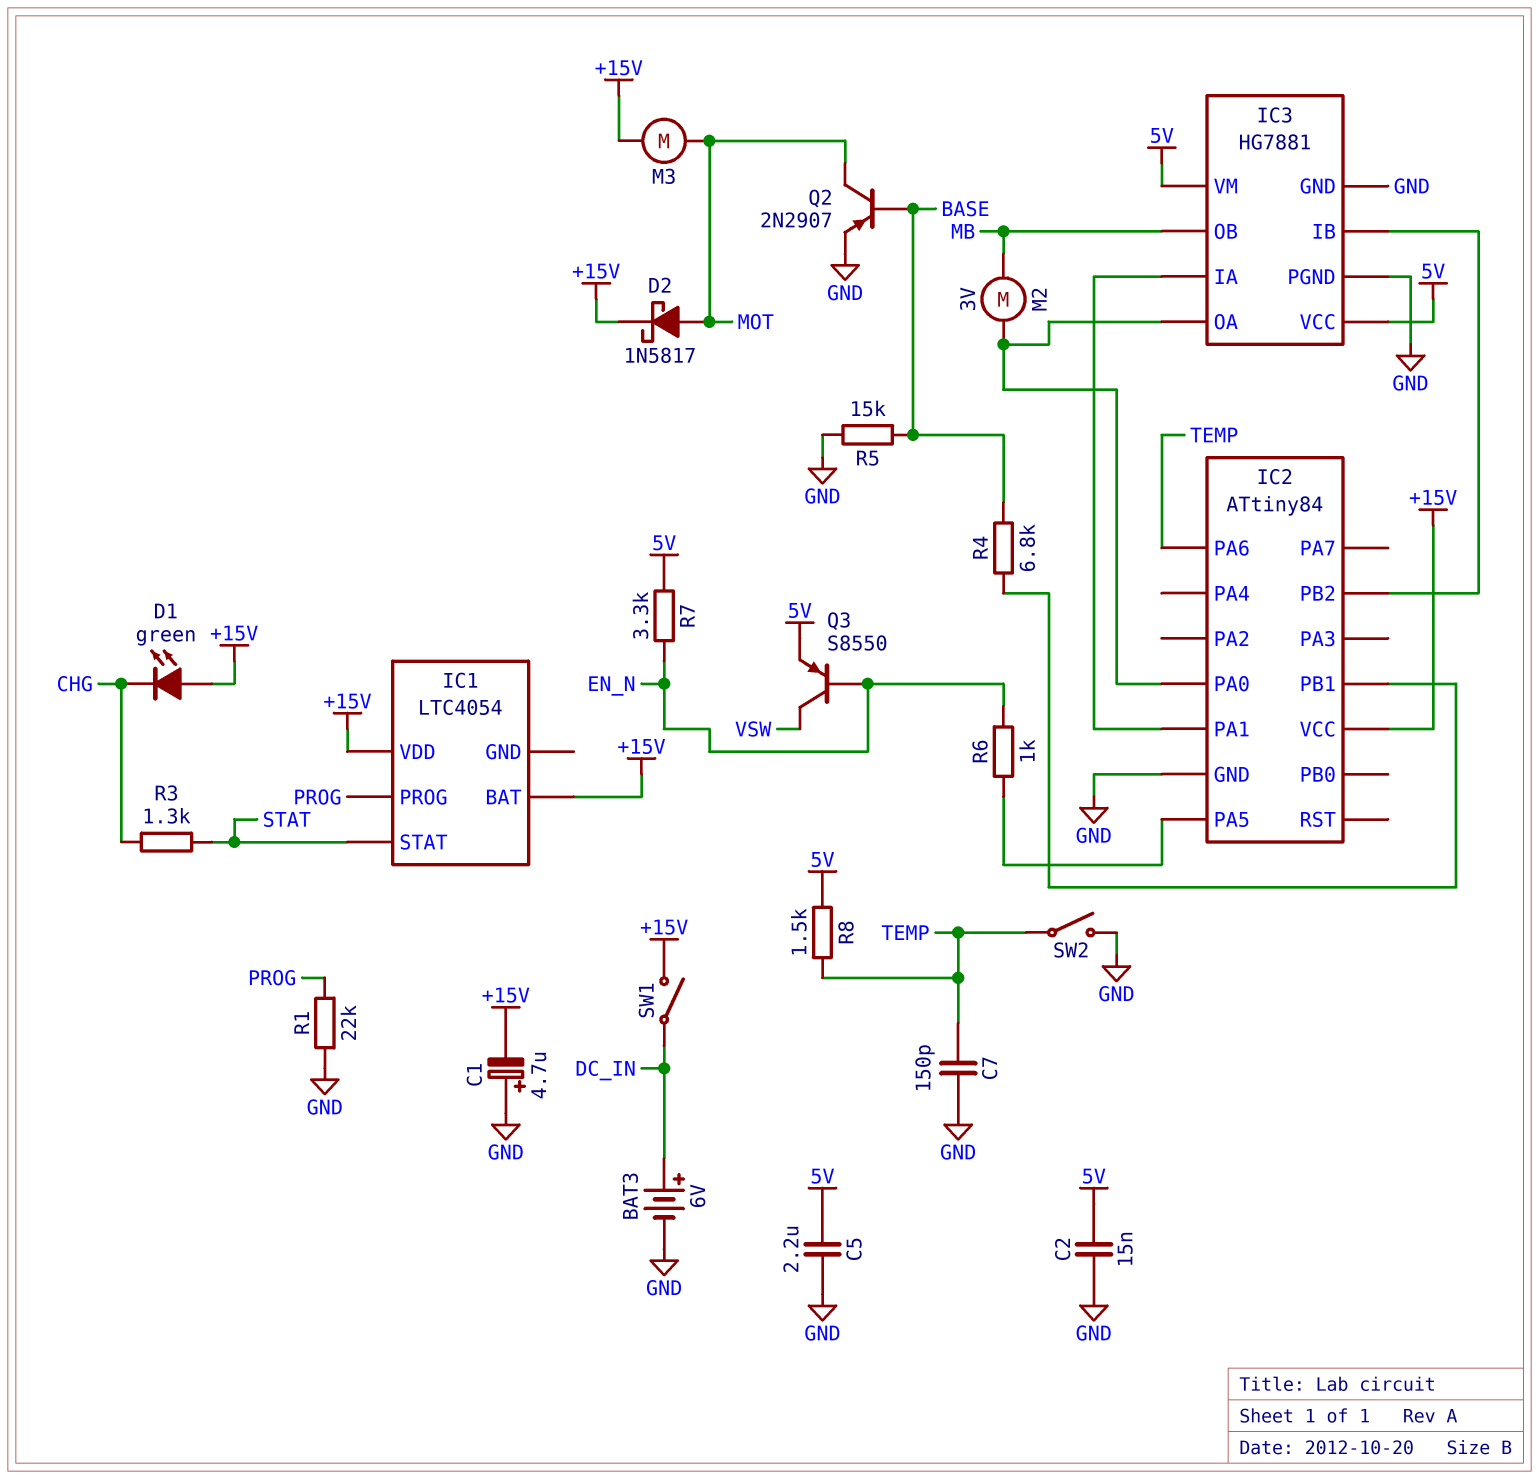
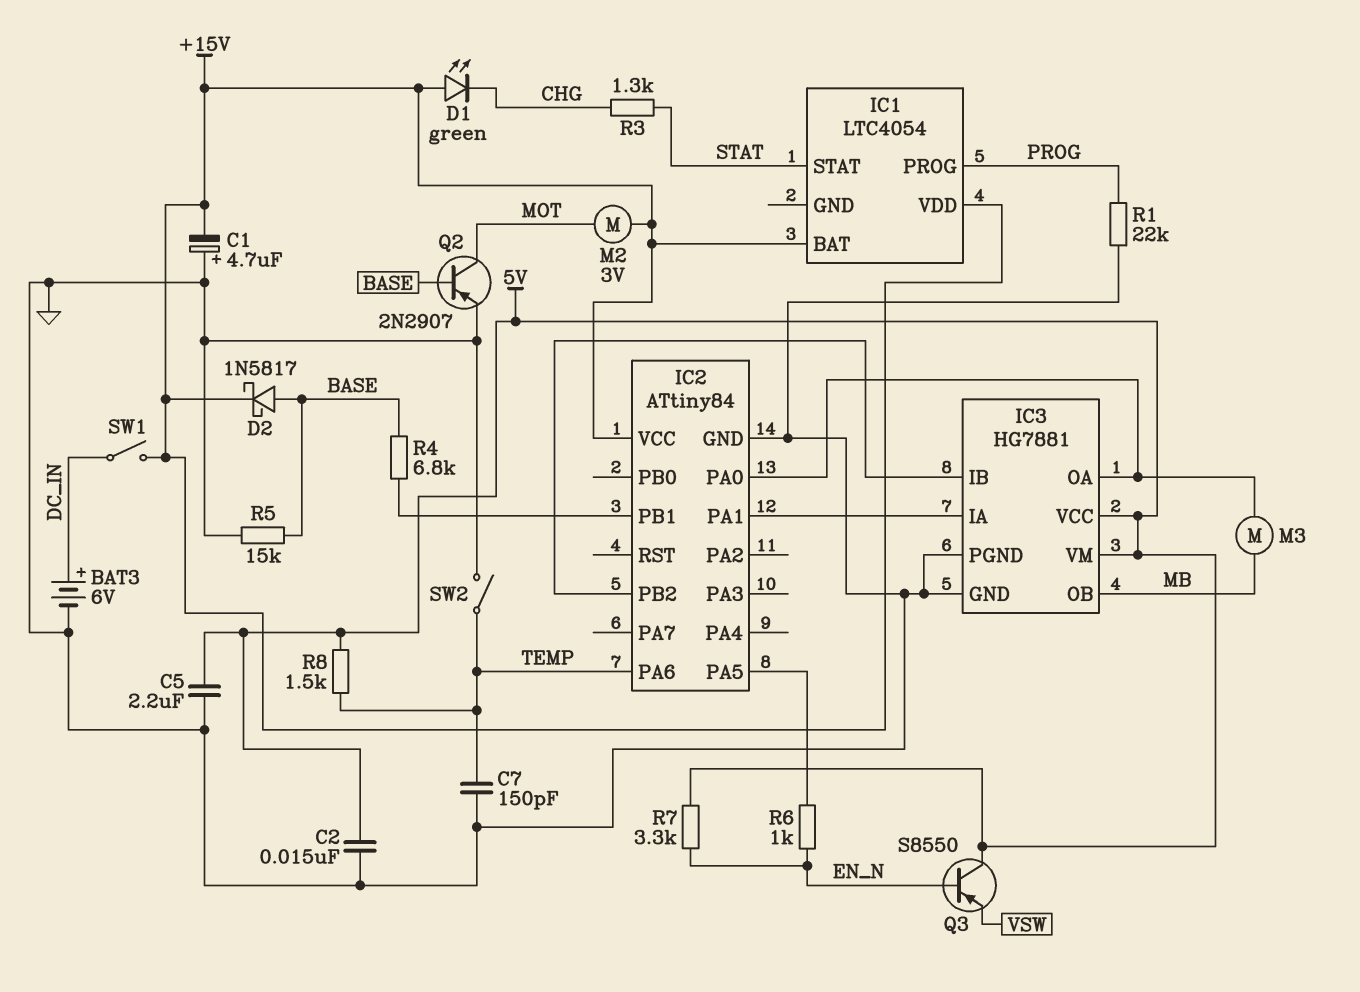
D2: schottky 1N5817 (A MOT, K +15V) -> schottky 1N5817 (A BASE, K +15V)
M2: motor 3V (IC2/PA0, MB) -> motor 3V (+15V, MOT)
M3: motor (+15V, MOT) -> motor (IC2/PA0, MB)
Q3: PNP S8550 (B EN_N, C VSW, E 5V) -> PNP S8550 (B EN_N, C 5V, E VSW)

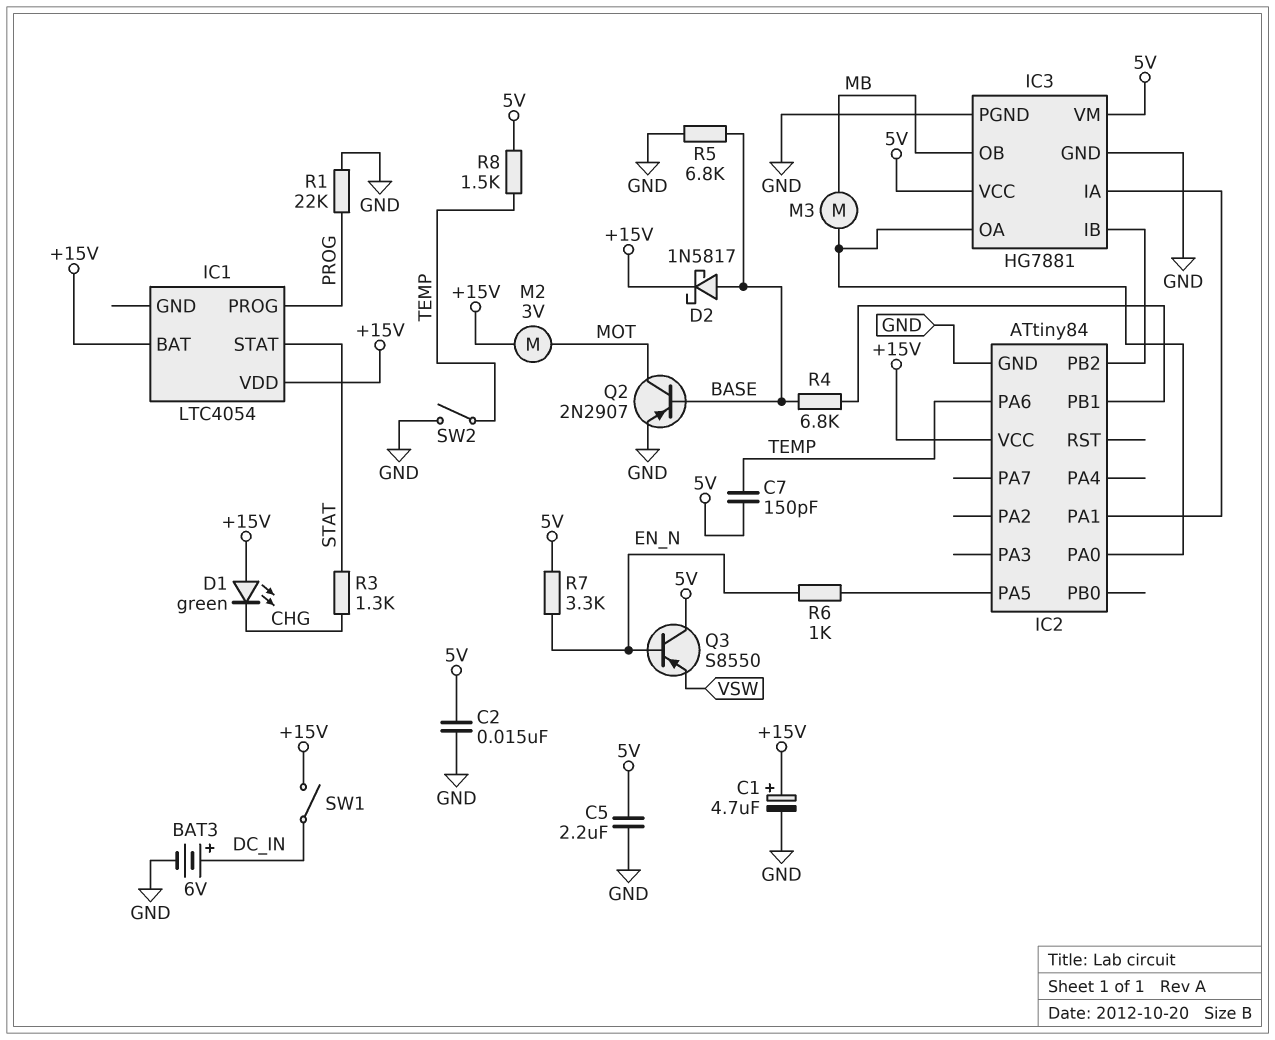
C1: 4.7uF (plus GND, minus +15V) -> 4.7uF (plus +15V, minus GND)
C7: 150pF (GND, TEMP) -> 150pF (5V, TEMP)
R5: 15k (BASE, GND) -> 6.8k (BASE, GND)

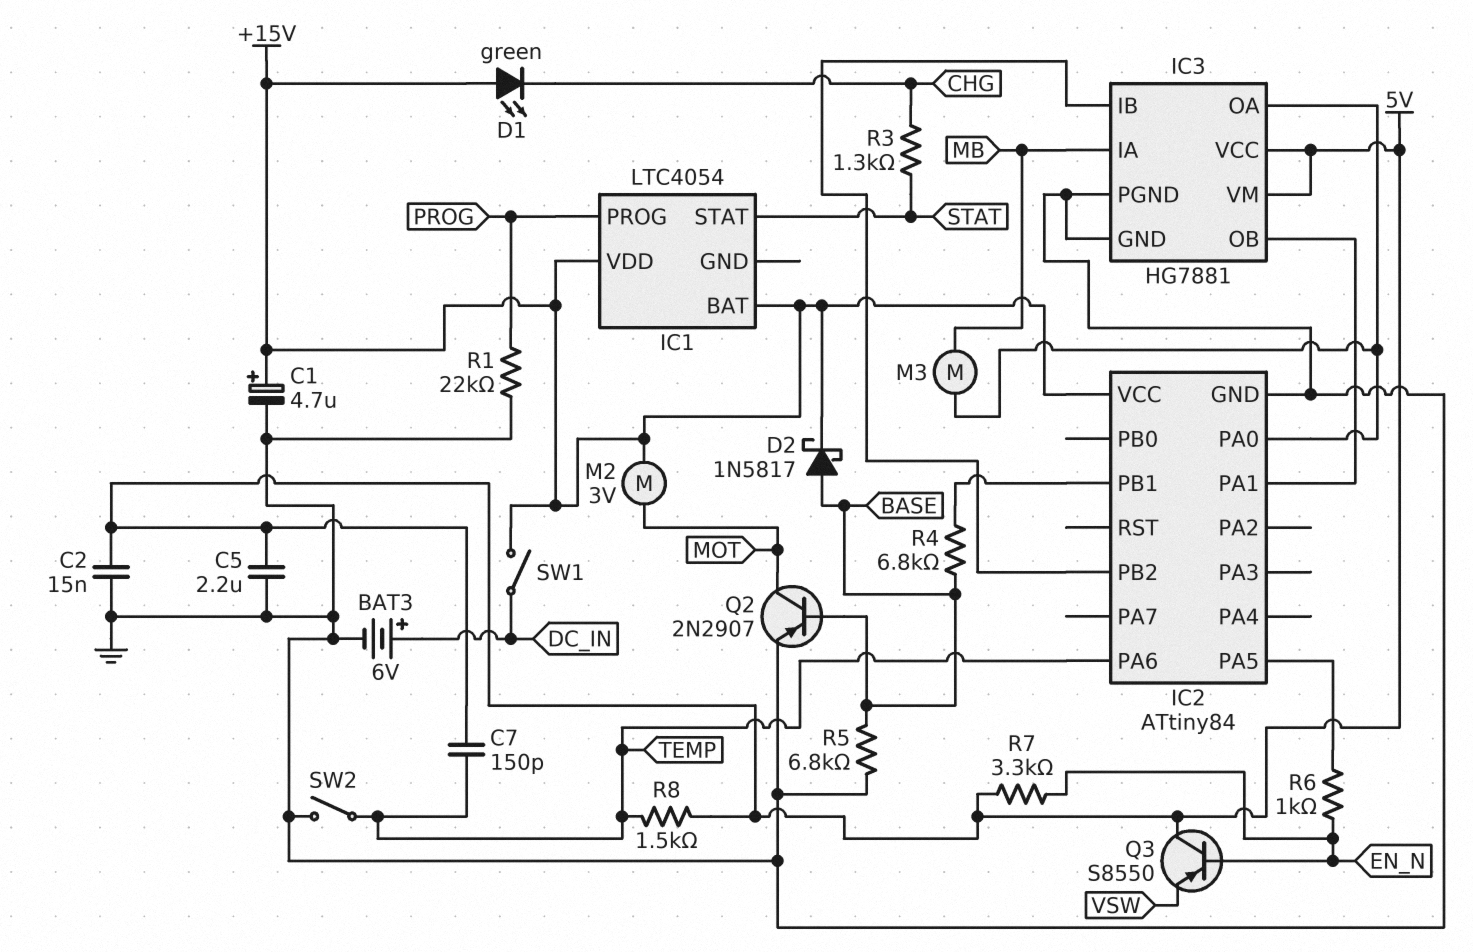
IC3 pin IA: IC2/PA1 -> MB
IC3 pin OB: MB -> IC2/PA1

